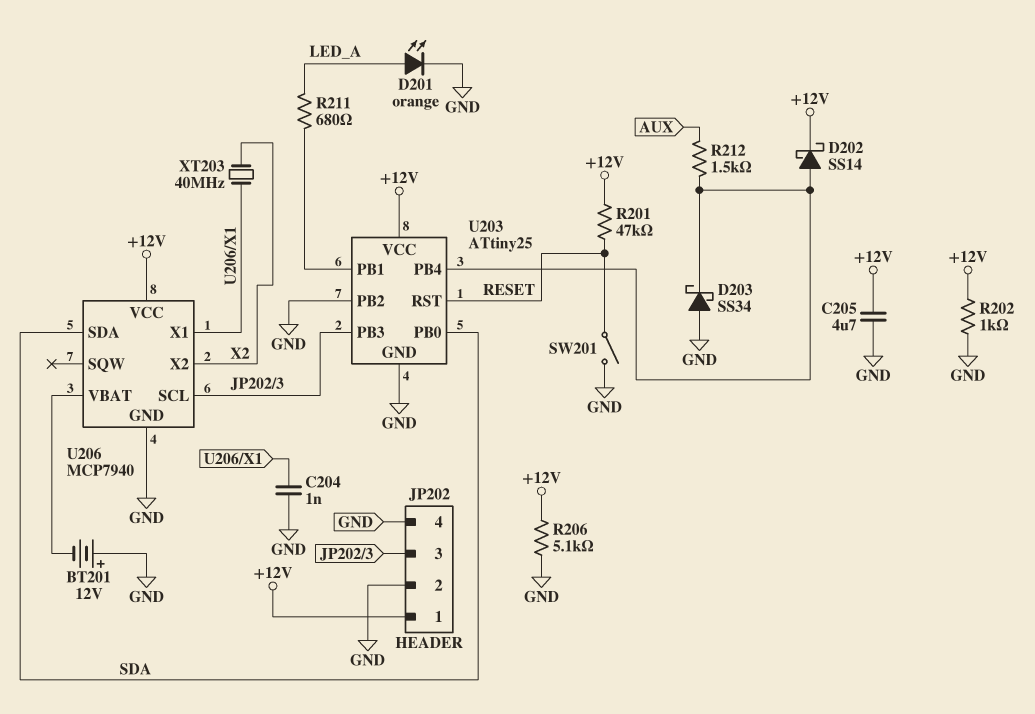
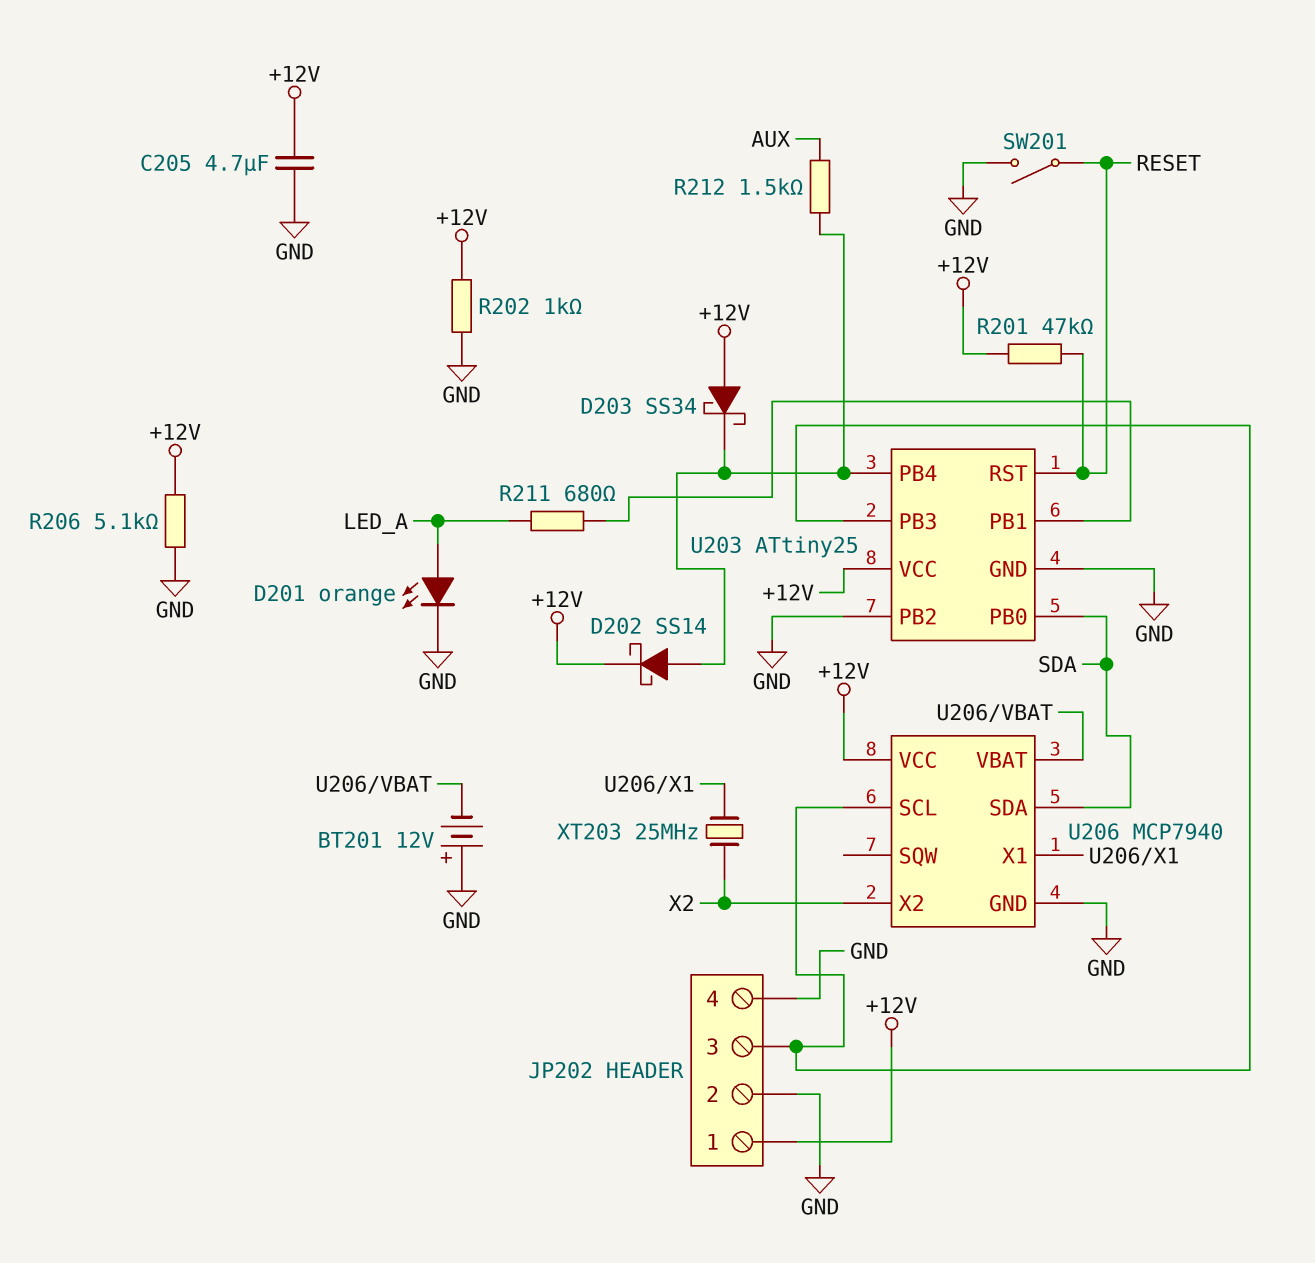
C204: 1nF (GND, U206/X1) -> none
D203: schottky SS34 (A GND, K U203/PB4) -> schottky SS34 (A +12V, K U203/PB4)
XT203: 40MHz (U206/X1, X2) -> 25MHz (U206/X1, X2)

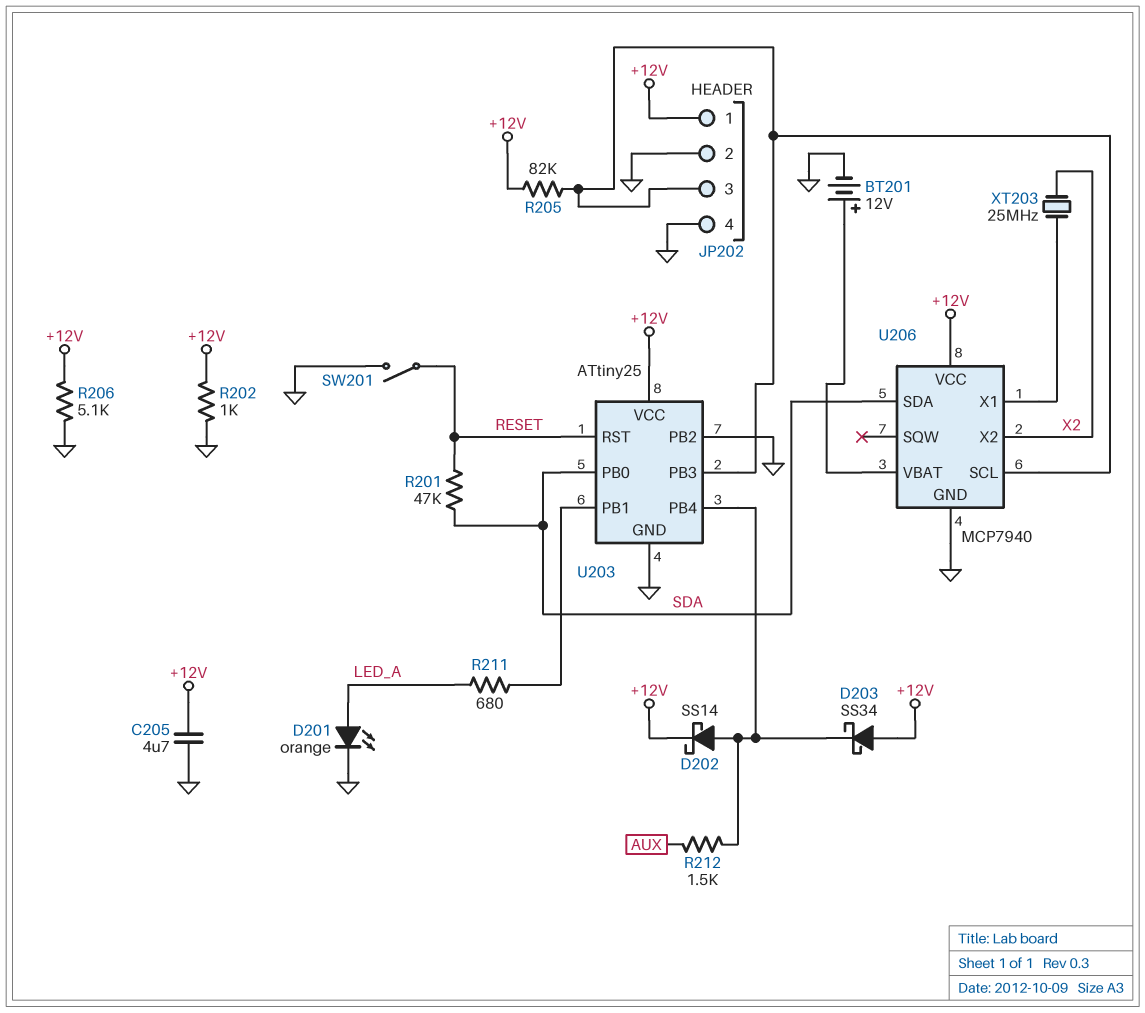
BT201: 12V (plus GND, minus U206/VBAT) -> 12V (plus U206/VBAT, minus GND)
R201: 47k (+12V, RESET) -> 47k (RESET, SDA)
R205: none -> 82k (+12V, JP202/3)

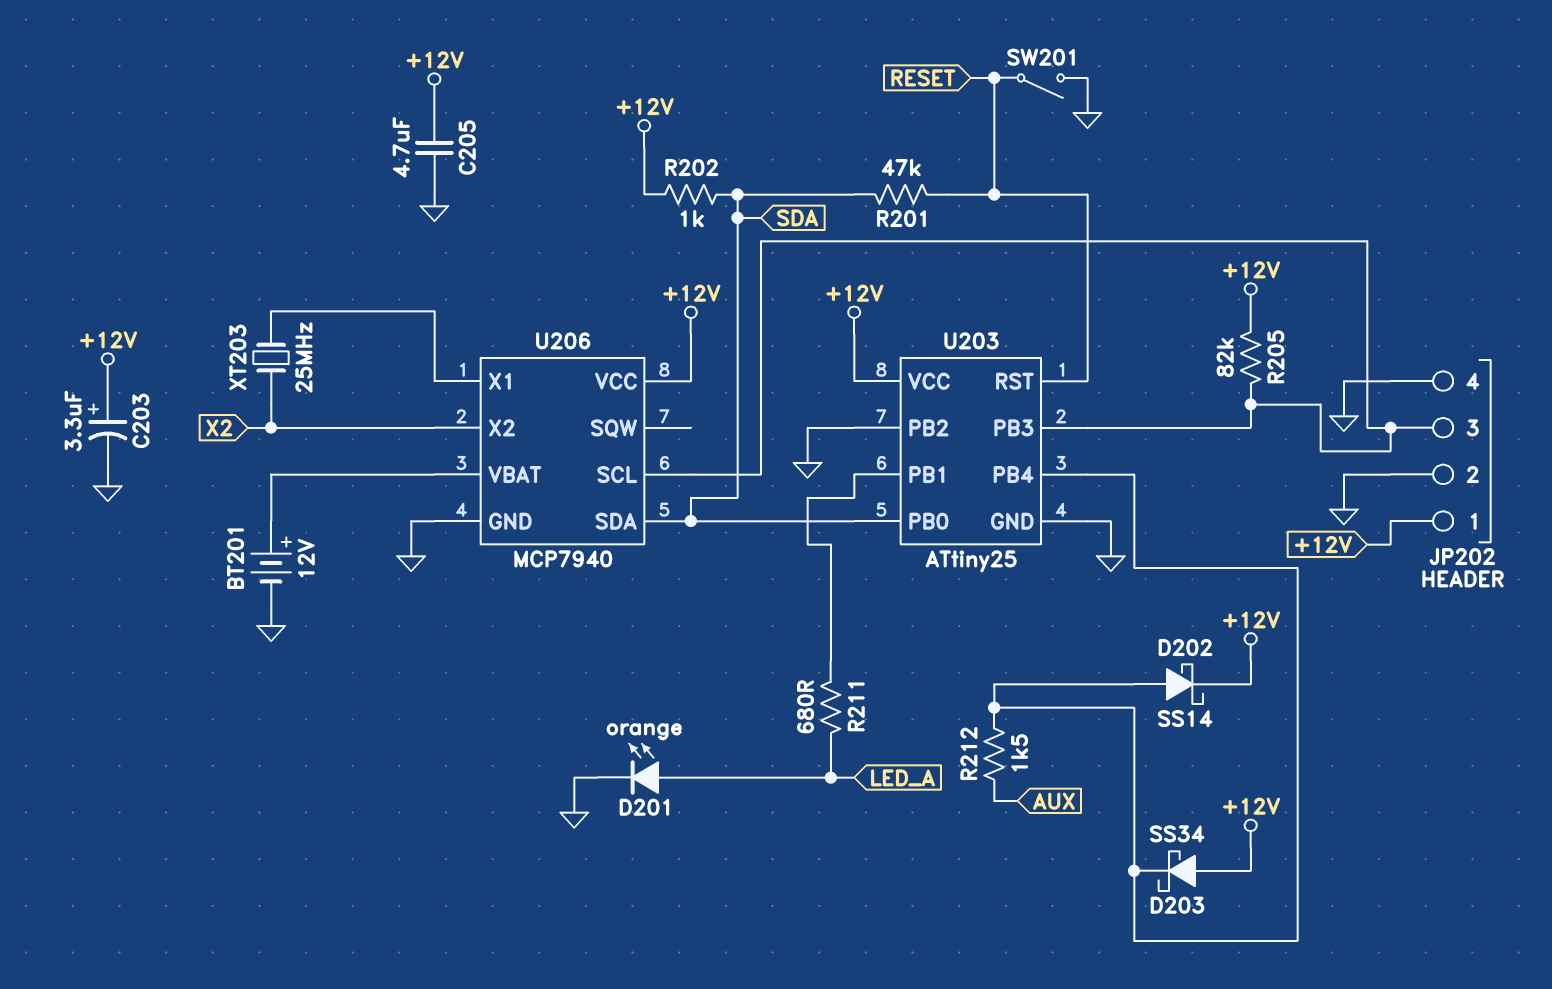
C203: none -> 3.3uF (plus +12V, minus GND)
R202: 1k (+12V, GND) -> 1k (+12V, SDA)
R206: 5.1k (+12V, GND) -> none

